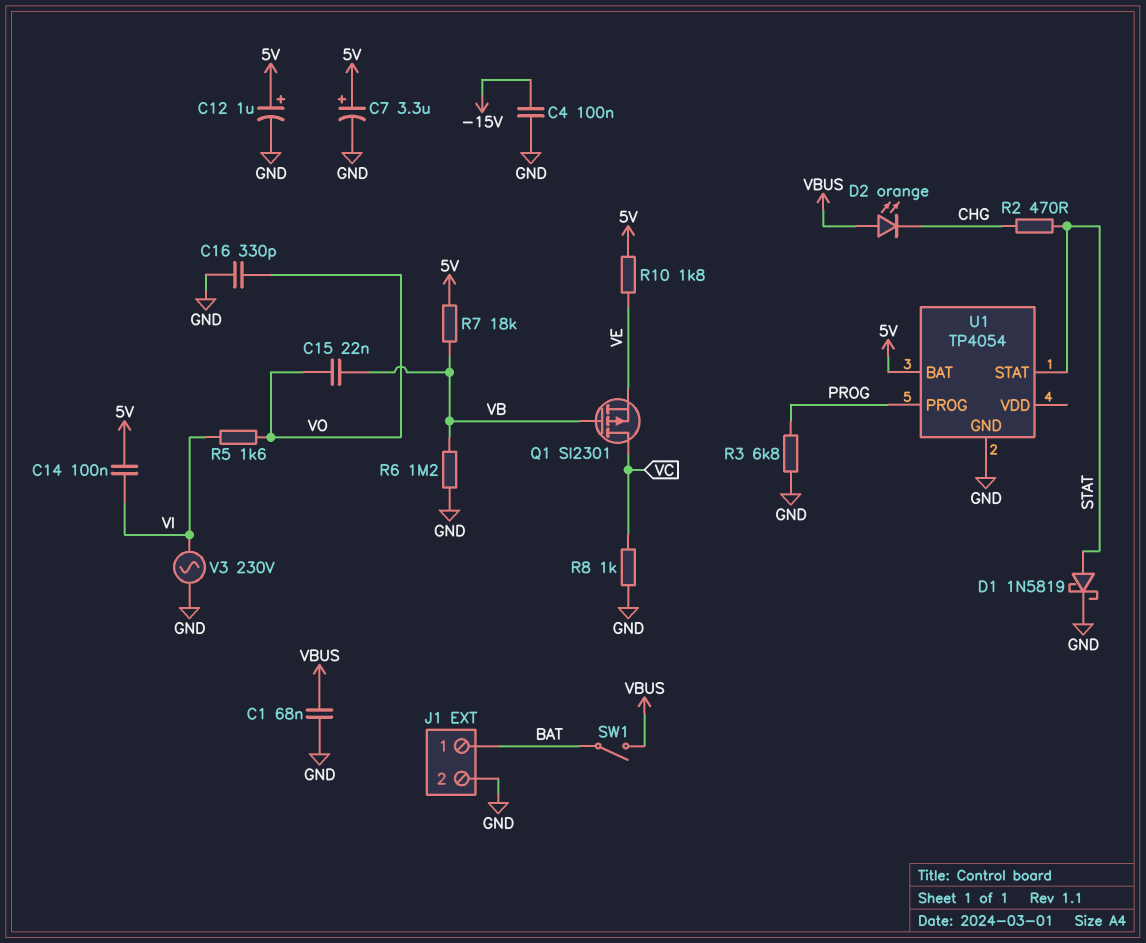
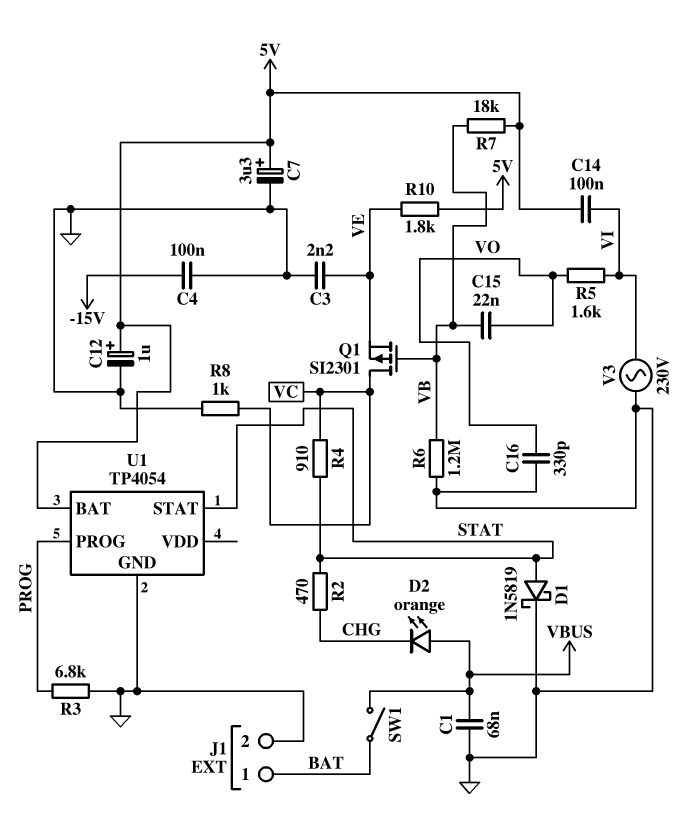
C3: none -> 2.2nF (GND, VE)
R4: none -> 910 (STAT, VC)

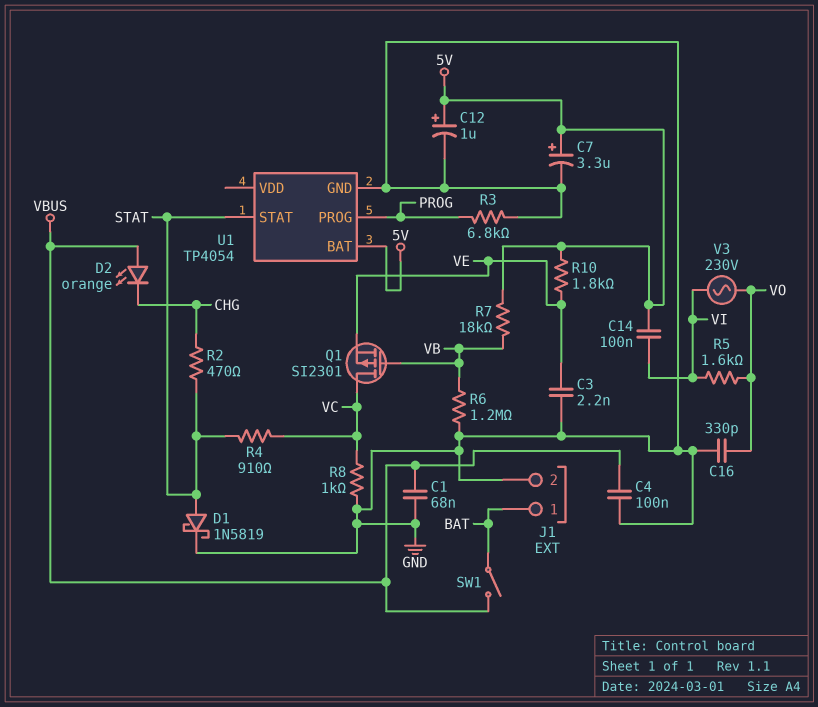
C4: 100nF (-15V, GND) -> 100nF (GND, VBUS)
C15: 22nF (VB, VO) -> none
V3: AC 230V (GND, VI) -> AC 230V (VI, VO)

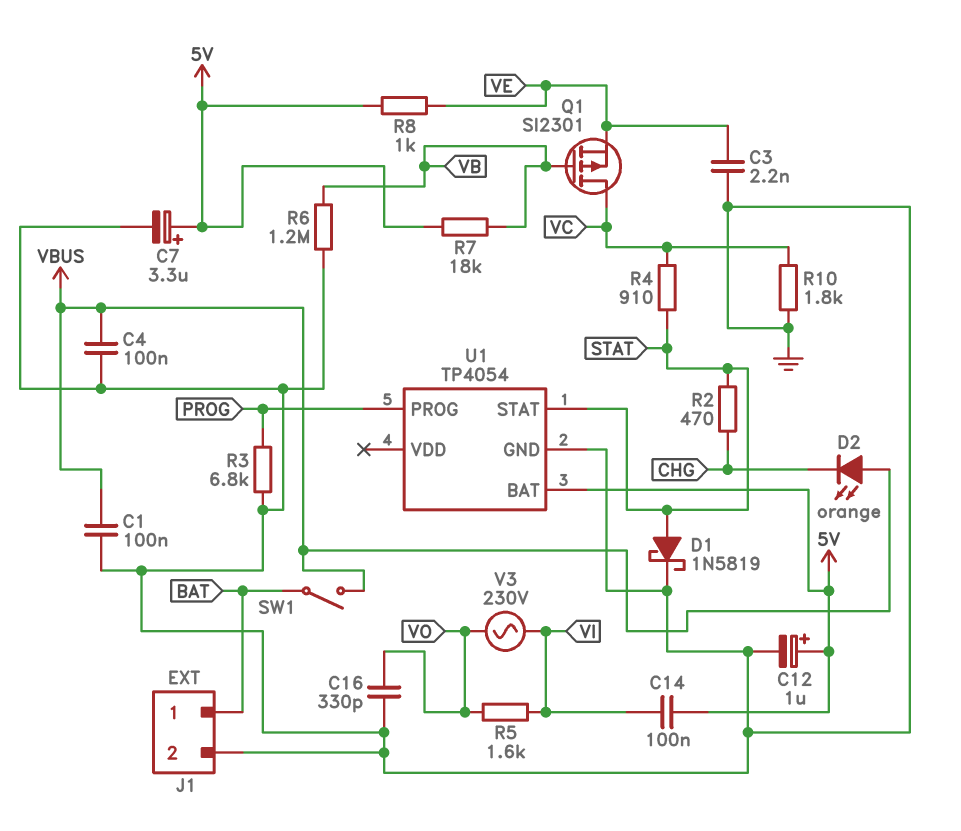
C1: 68nF (GND, VBUS) -> 100nF (GND, VBUS)
R8: 1k (GND, VC) -> 1k (5V, VE)
R10: 1.8k (5V, VE) -> 1.8k (GND, VC)

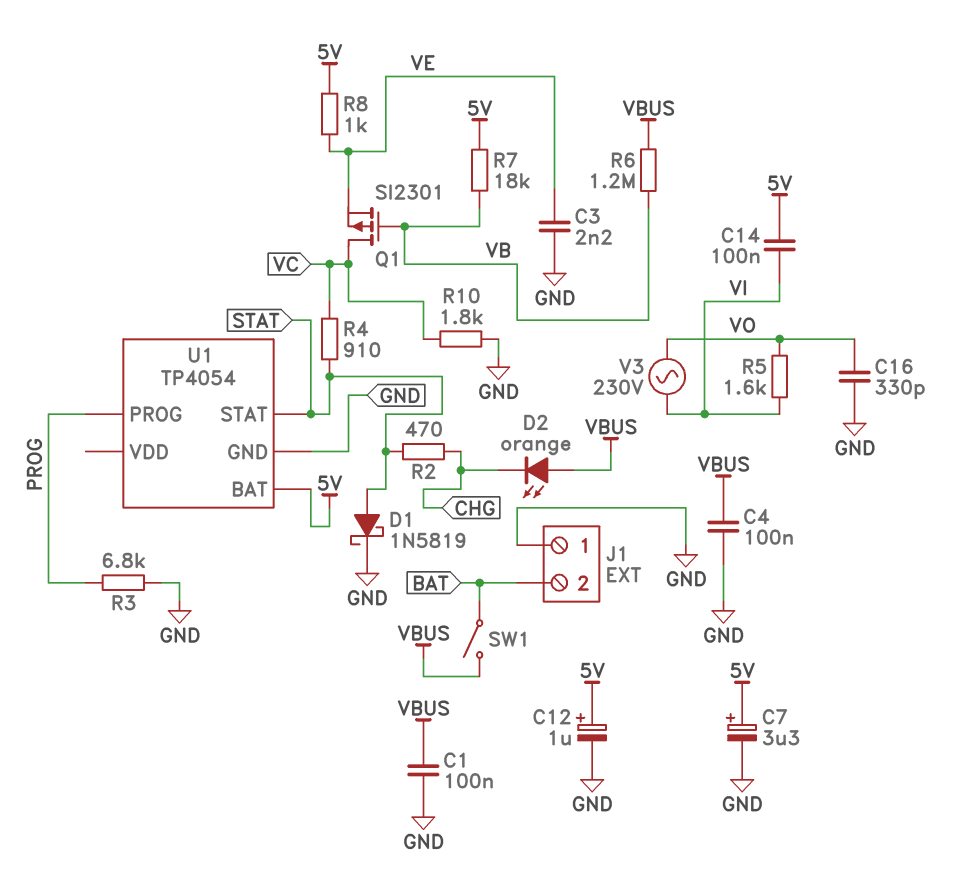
J1 pin 1: BAT -> GND
J1 pin 2: GND -> BAT
R6: 1.2M (GND, VB) -> 1.2M (VB, VBUS)

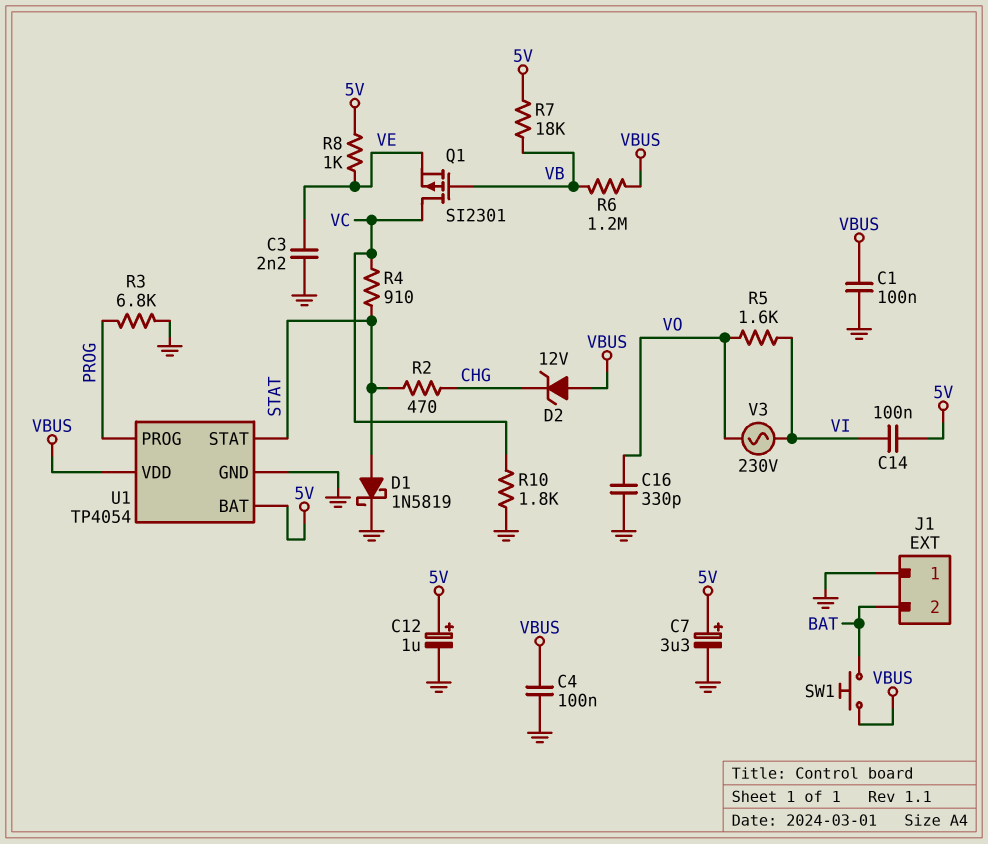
D2: LED orange (A VBUS, K CHG) -> zener 12V (A VBUS, K CHG)
SW1: switch (BAT, VBUS) -> button (BAT, VBUS)
U1 pin VDD: none -> VBUS

